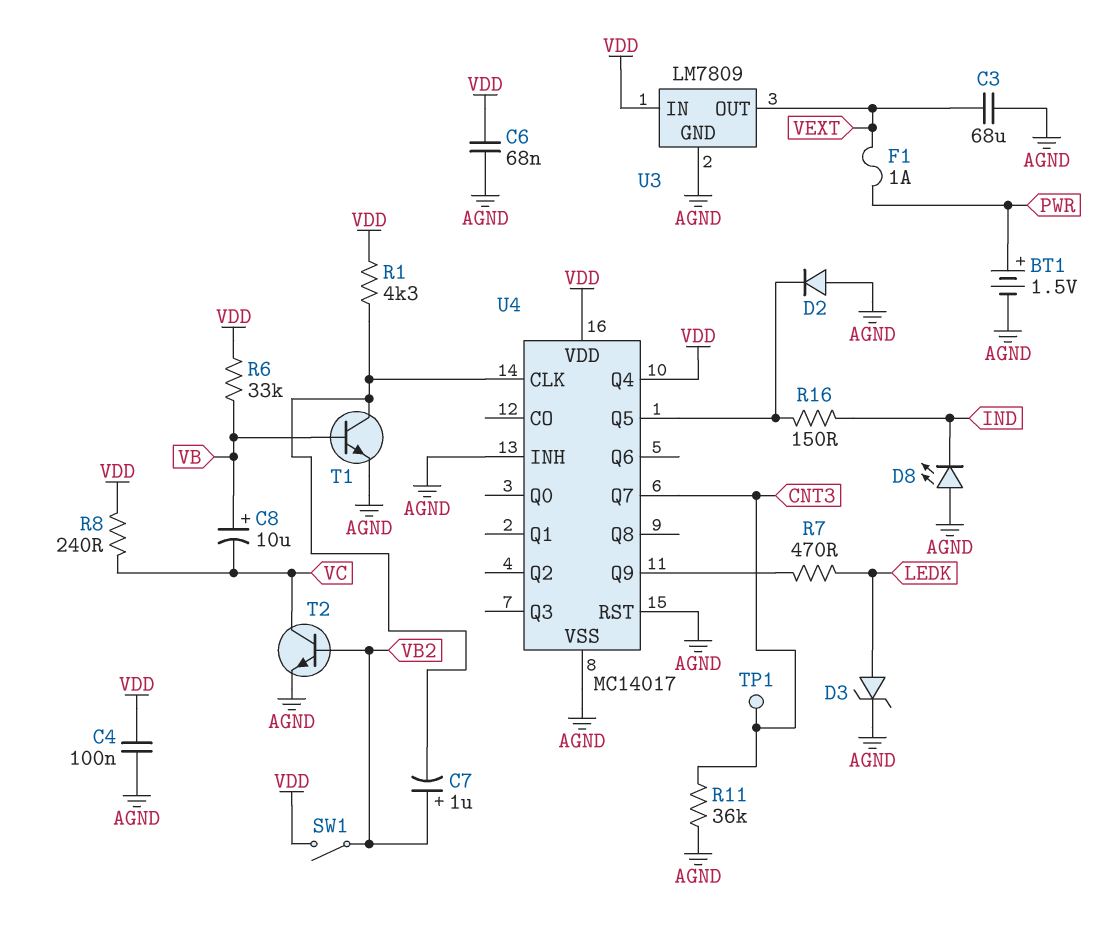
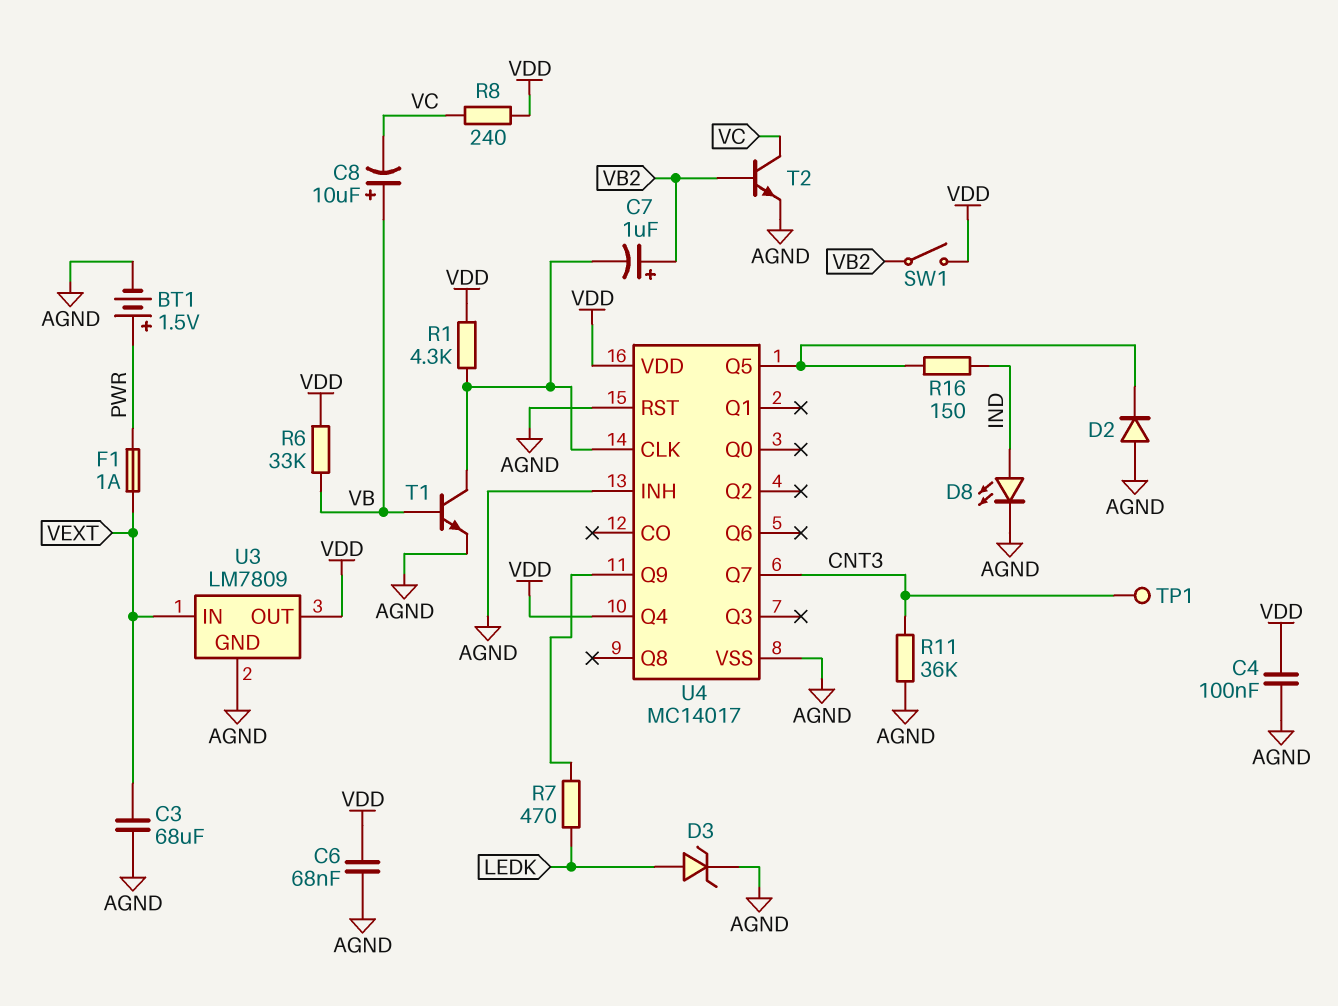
D8: LED (A AGND, K IND) -> LED (A IND, K AGND)
U3 pin IN: VDD -> VEXT
U3 pin OUT: VEXT -> VDD

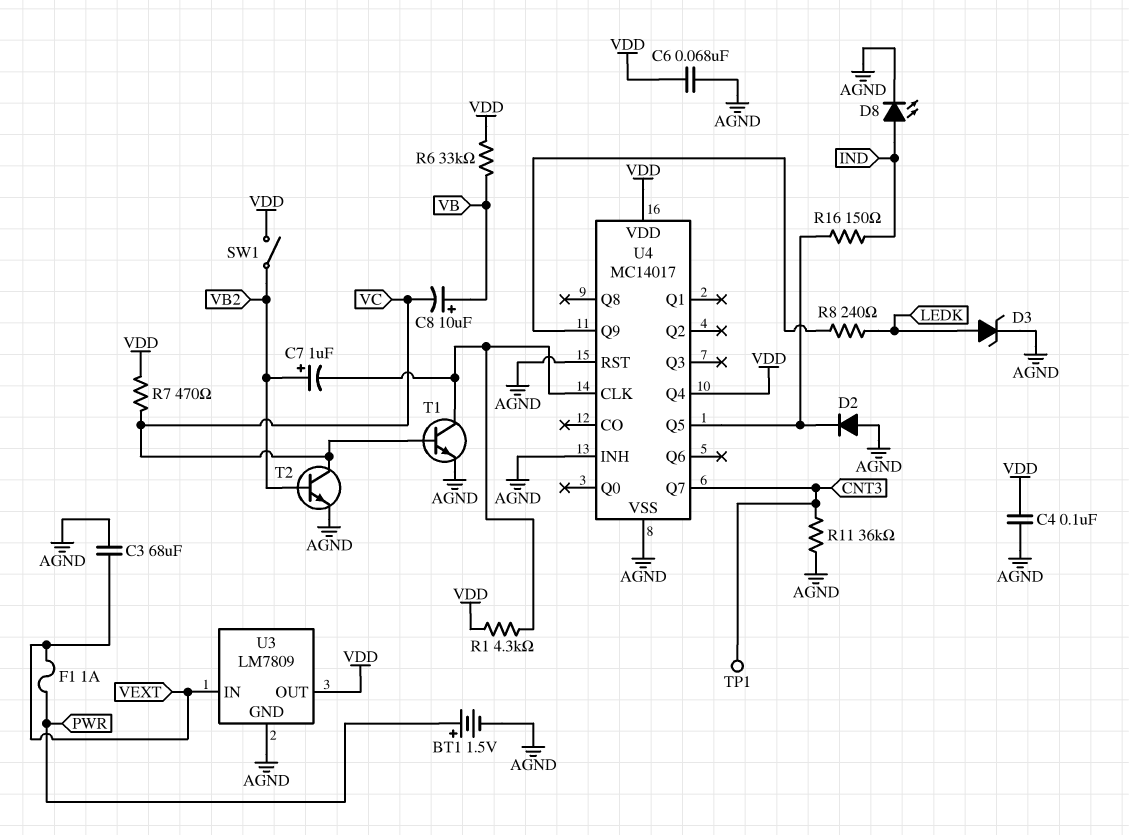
R7: 470 (LEDK, U4/Q9) -> 470 (VC, VDD)
R8: 240 (VC, VDD) -> 240 (LEDK, U4/Q9)
T1: NPN (B VB, C U4/CLK, E AGND) -> NPN (B VC, C U4/CLK, E AGND)

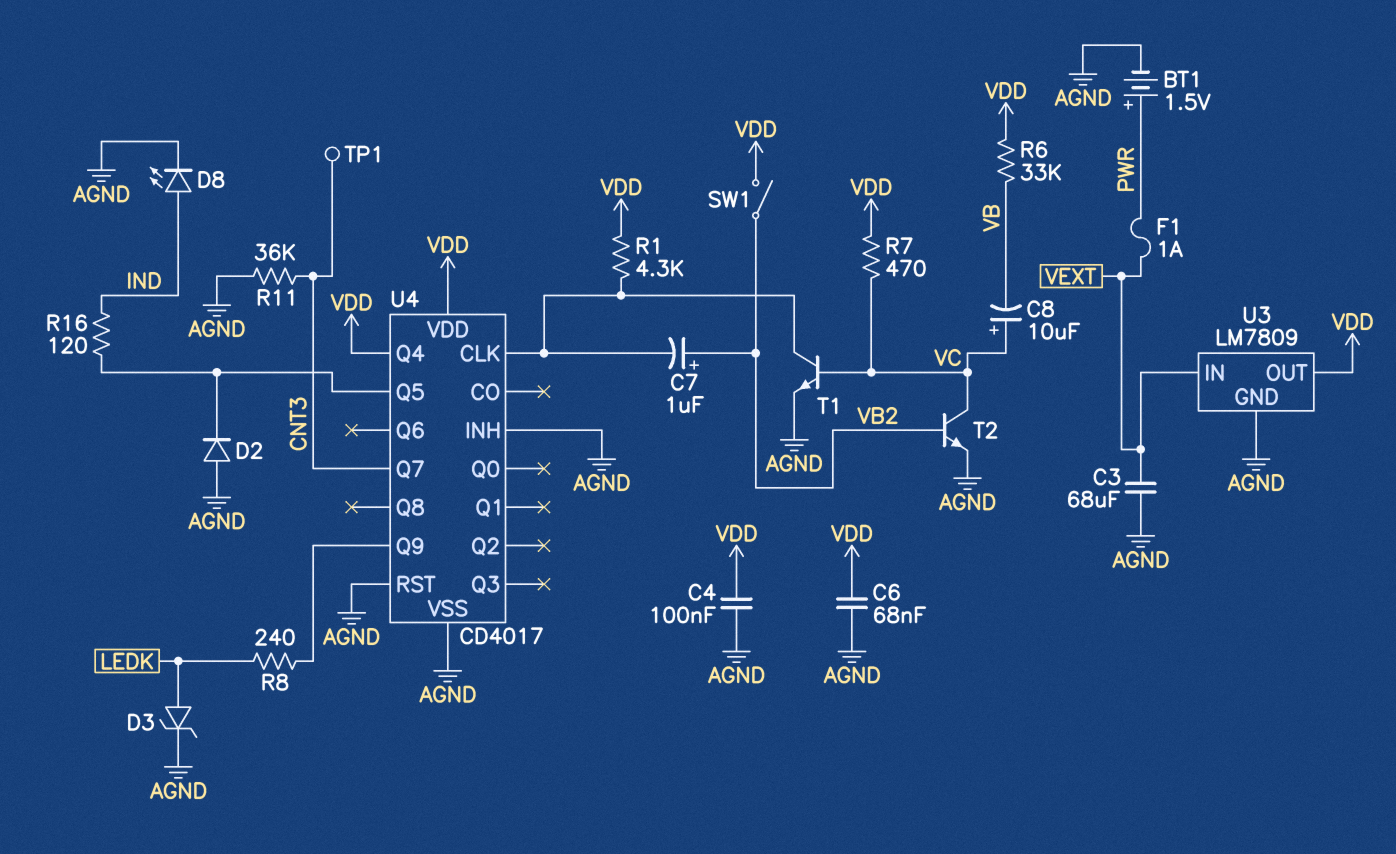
C8: 10uF (plus VB, minus VC) -> 10uF (plus VC, minus VB)
R16: 150 (IND, U4/Q5) -> 120 (IND, U4/Q5)
U4: MC14017 -> CD4017

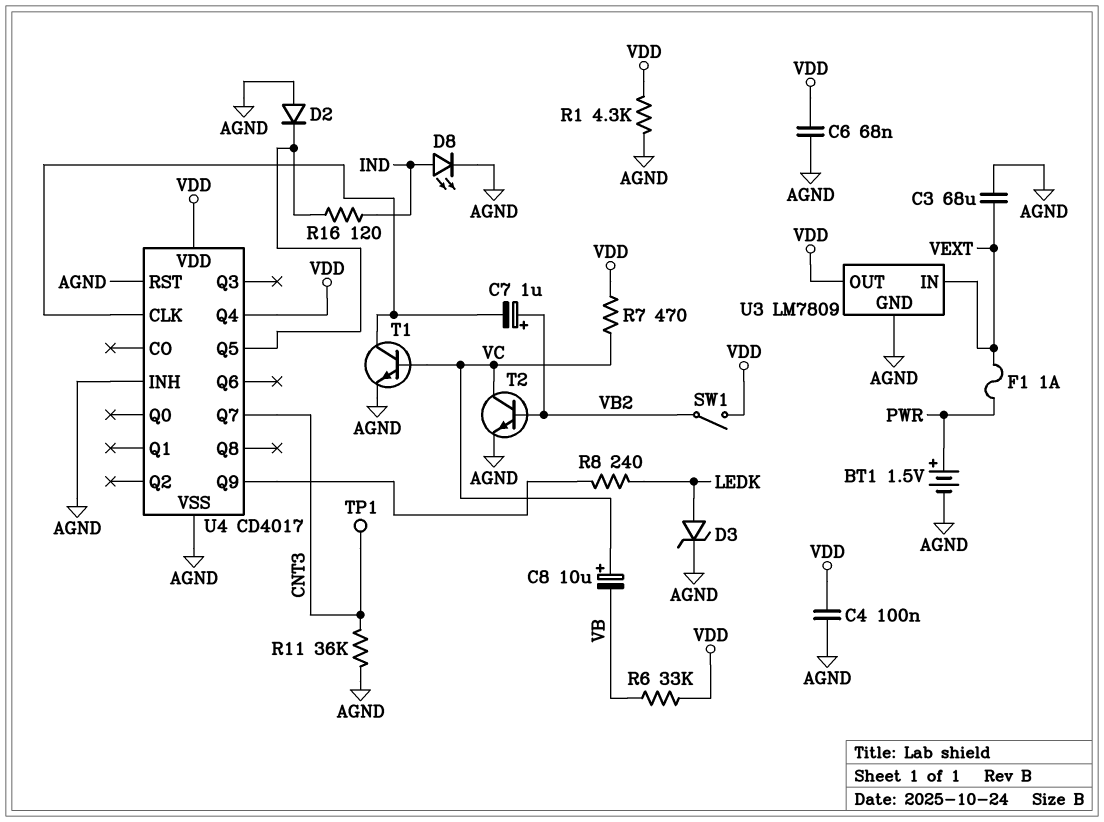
R1: 4.3k (U4/CLK, VDD) -> 4.3k (AGND, VDD)

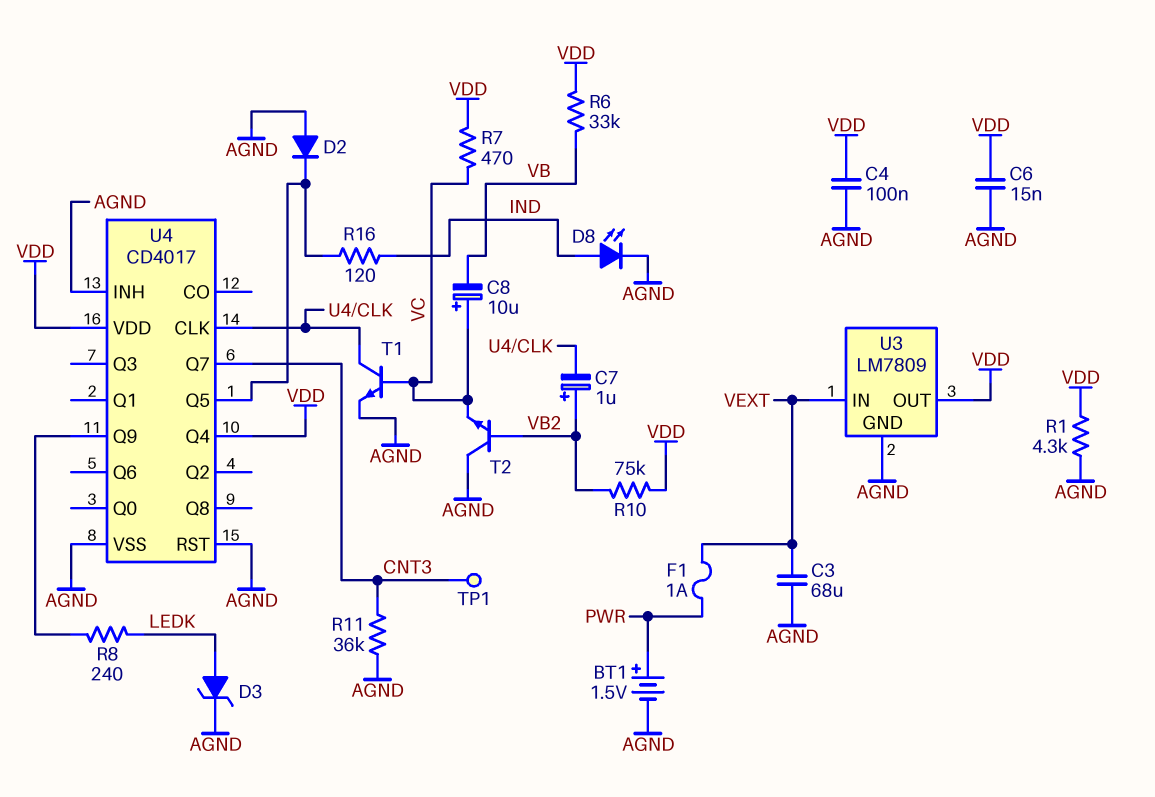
C6: 68nF (AGND, VDD) -> 15nF (AGND, VDD)
R10: none -> 75k (VB2, VDD)
SW1: switch (VB2, VDD) -> none
T2: NPN (B VB2, C VC, E AGND) -> NPN (B VB2, C AGND, E VC)

